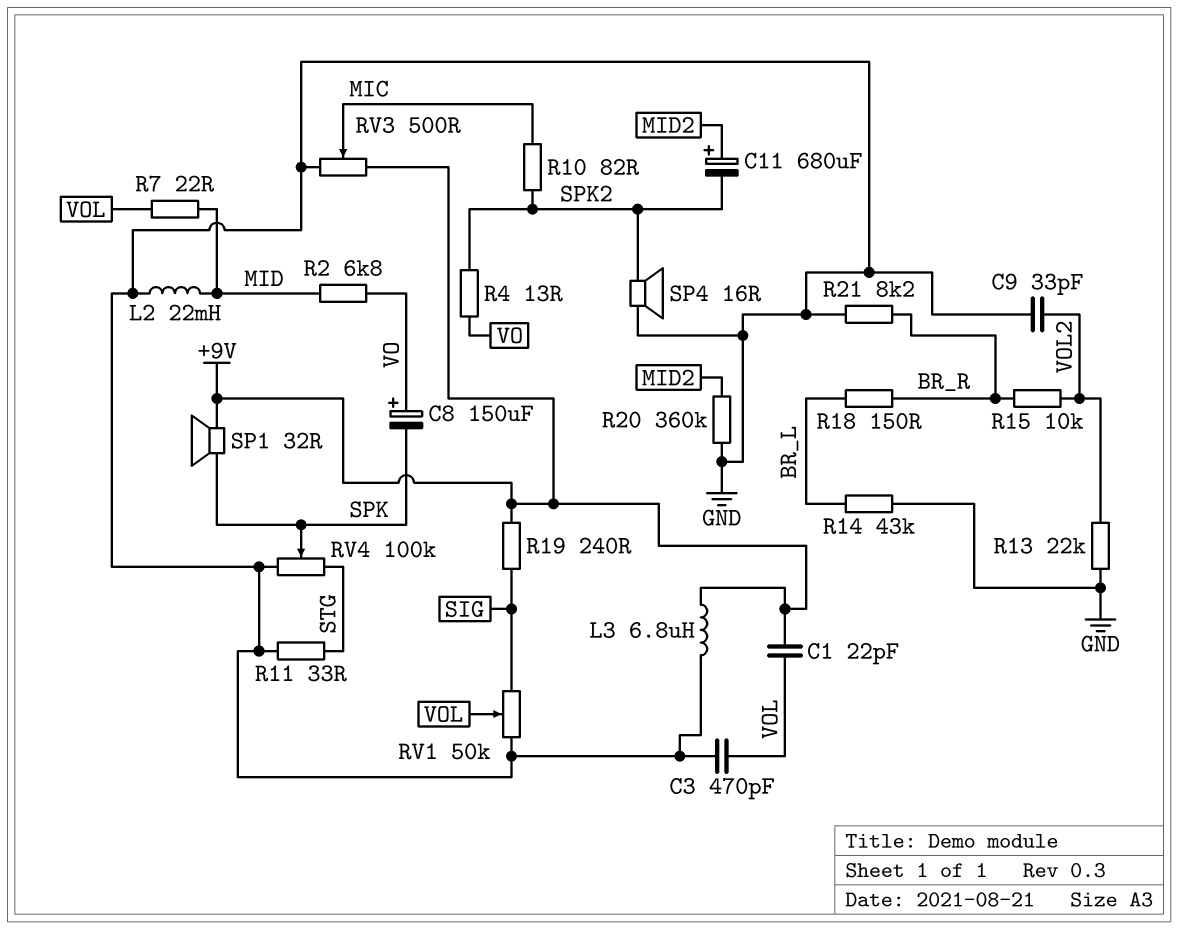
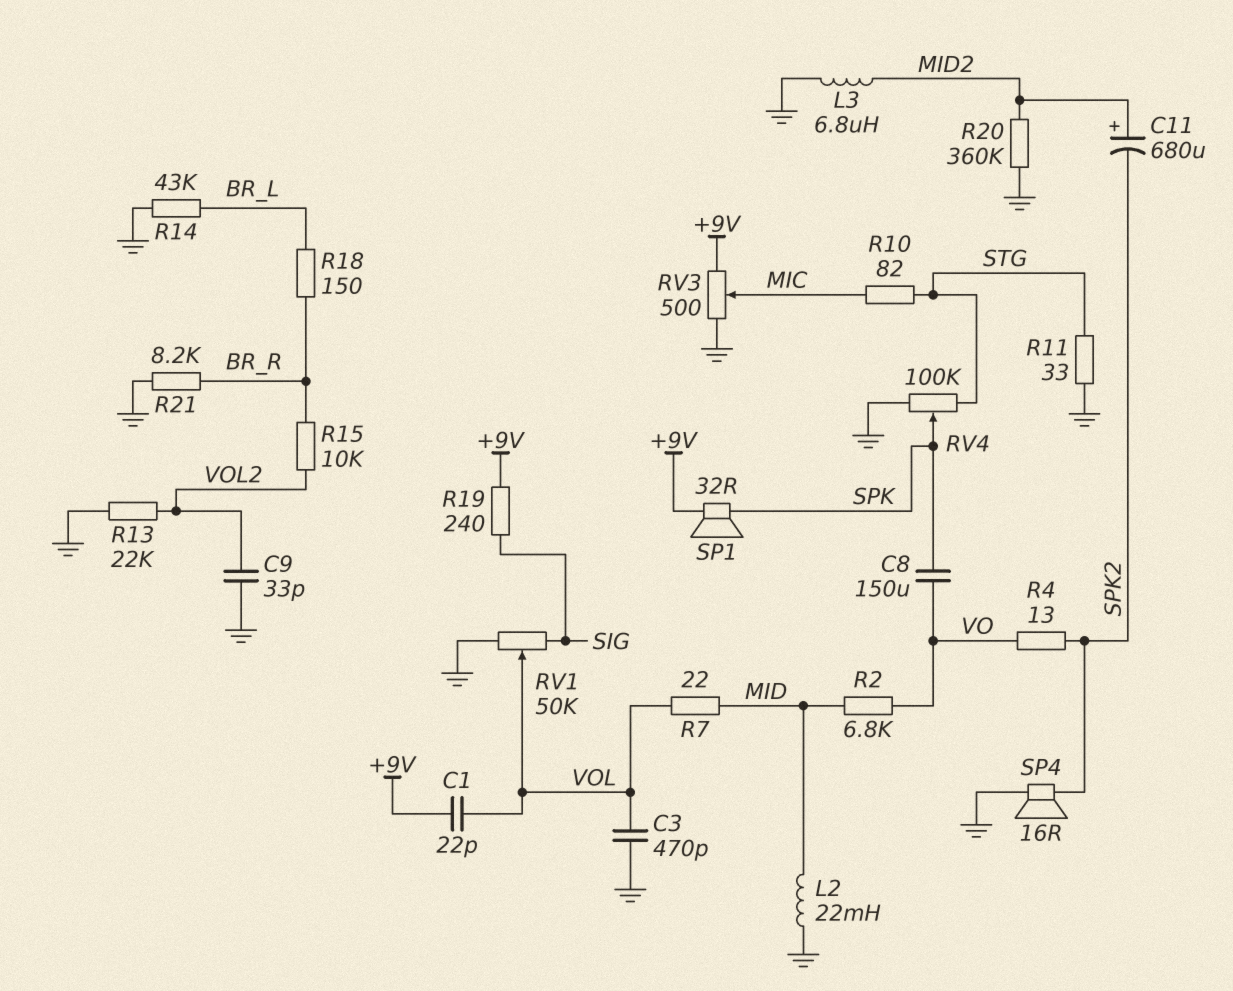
C8: 150uF (plus VO, minus SPK) -> 150uF (SPK, VO)
L3: 6.8uH (+9V, GND) -> 6.8uH (GND, MID2)
R10: 82 (MIC, SPK2) -> 82 (MIC, STG)

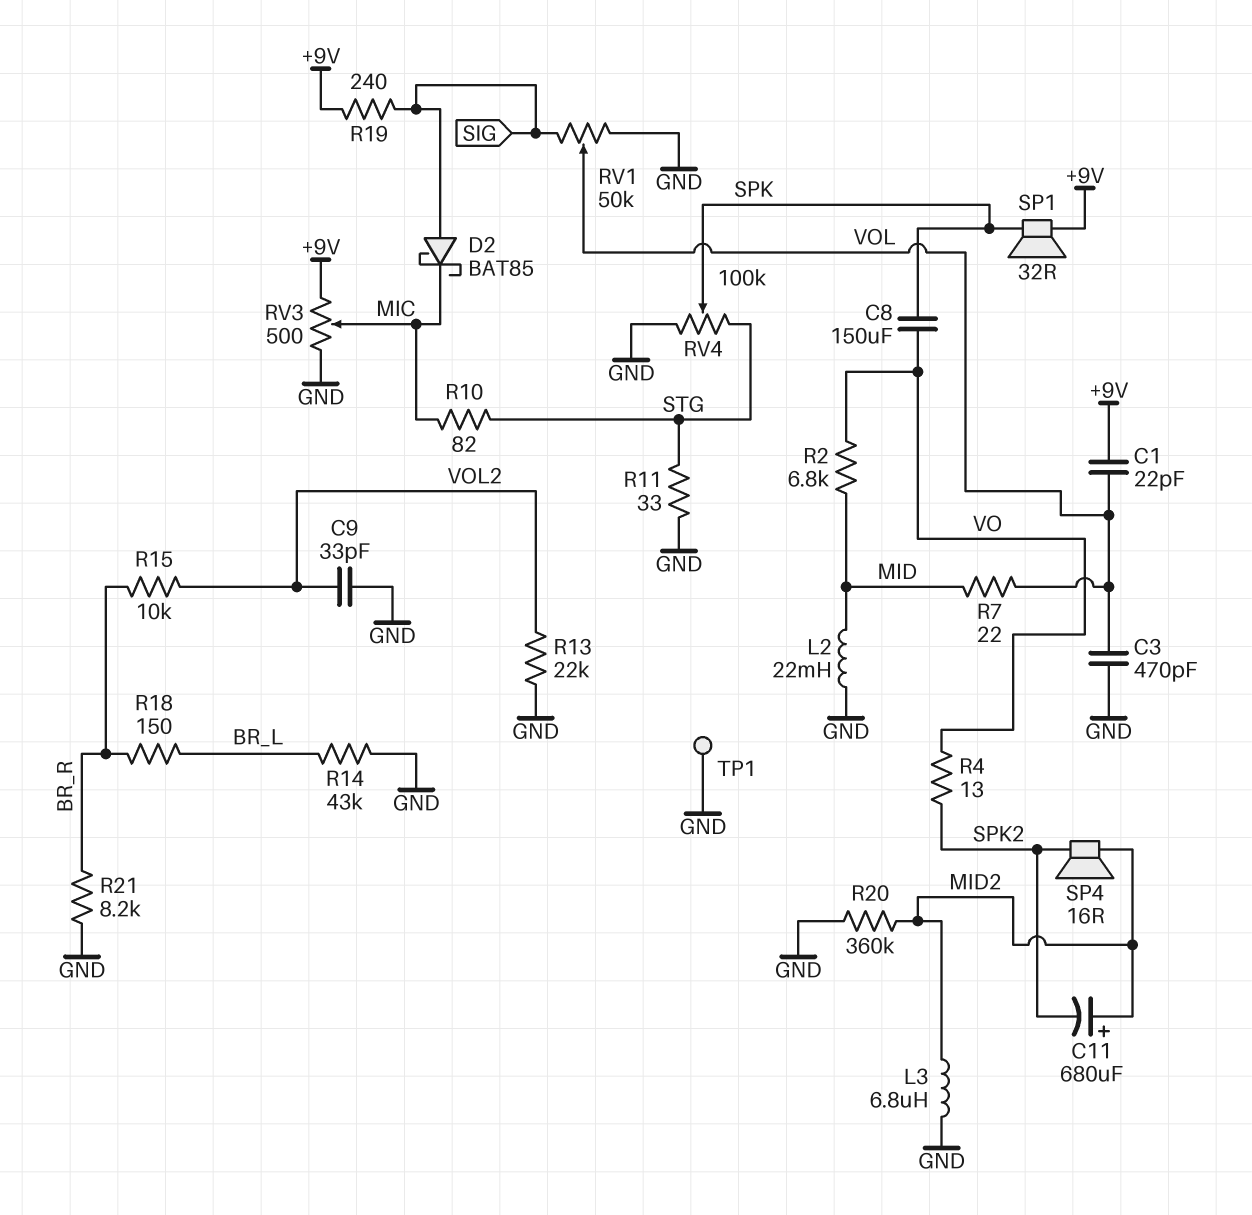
D2: none -> schottky BAT85 (A SIG, K MIC)
SP4: speaker 16R (GND, SPK2) -> speaker 16R (MID2, SPK2)
TP1: none -> test point (GND)

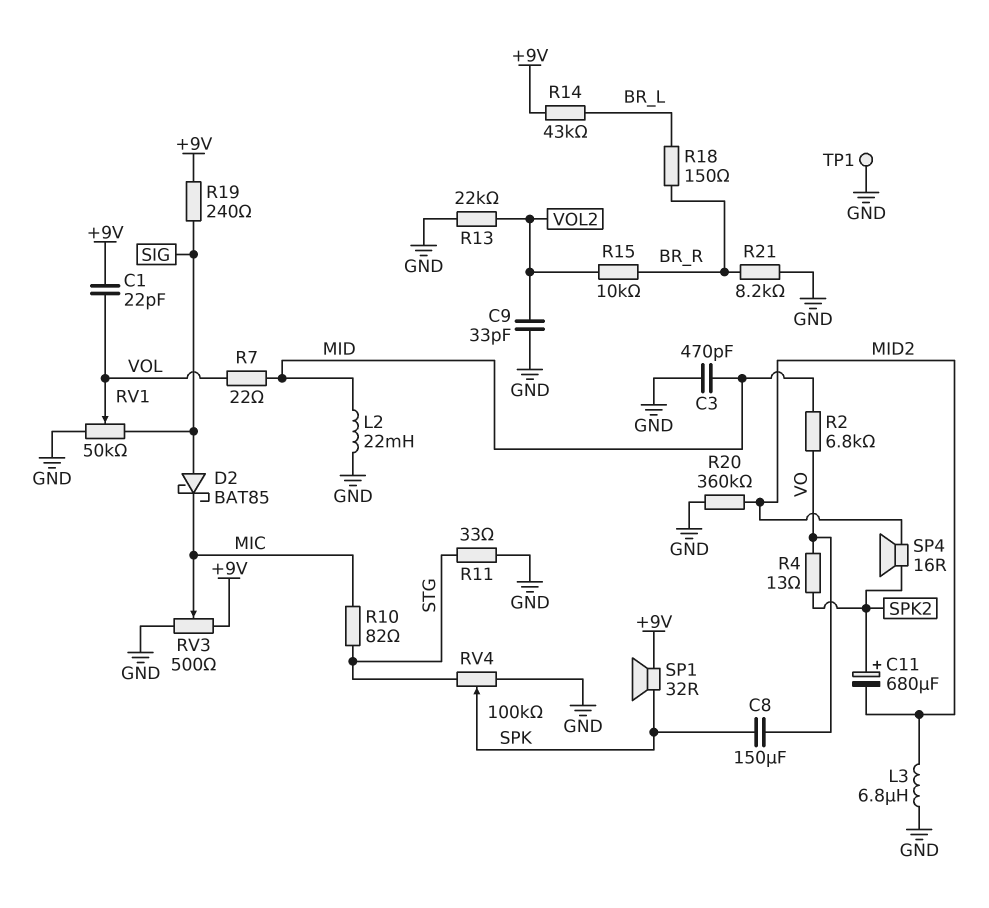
C3: 470pF (GND, VOL) -> 470pF (GND, MID)
C11: 680uF (plus MID2, minus SPK2) -> 680uF (plus SPK2, minus MID2)
R14: 43k (BR_L, GND) -> 43k (+9V, BR_L)

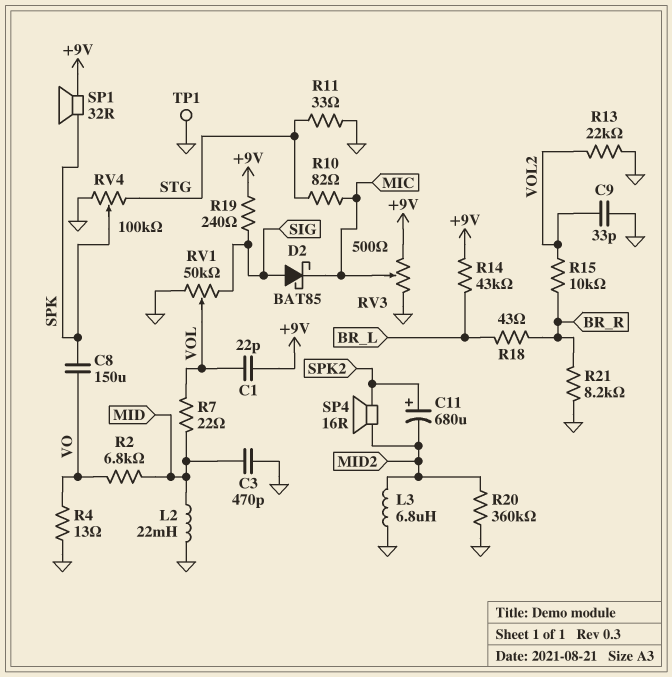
R4: 13 (SPK2, VO) -> 13 (GND, VO)
R18: 150 (BR_L, BR_R) -> 43 (BR_L, BR_R)

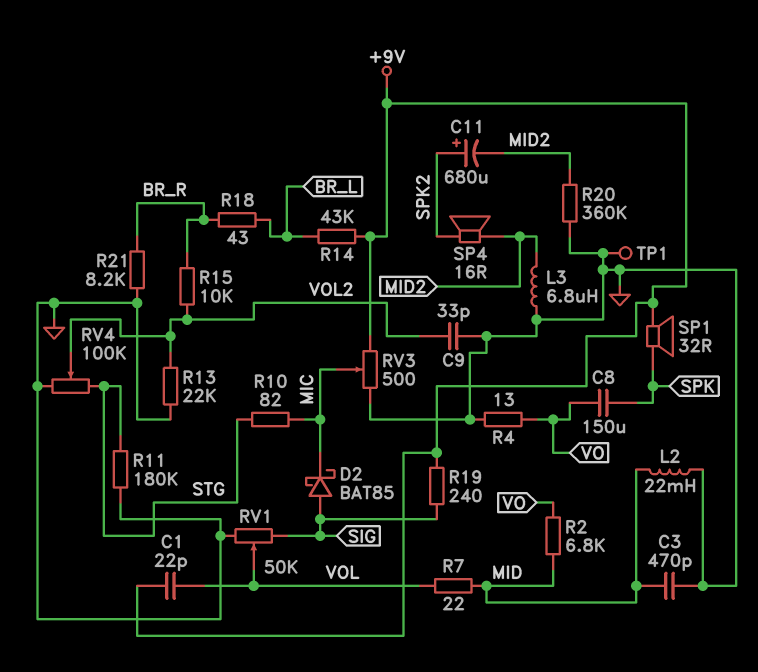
R11: 33 (GND, STG) -> 180k (GND, STG)
RV4: 100k (GND, STG, wiper SPK) -> 100k (GND, STG, wiper VOL2)

